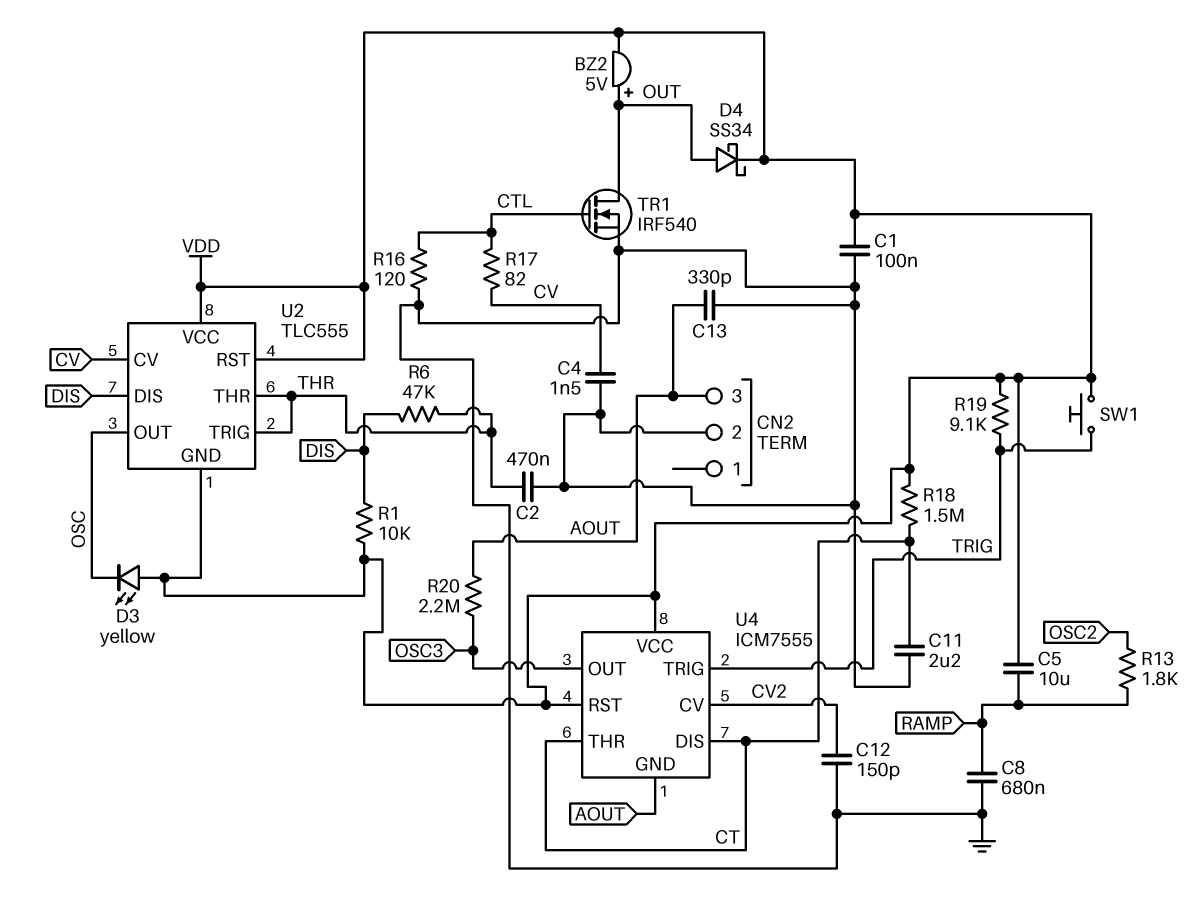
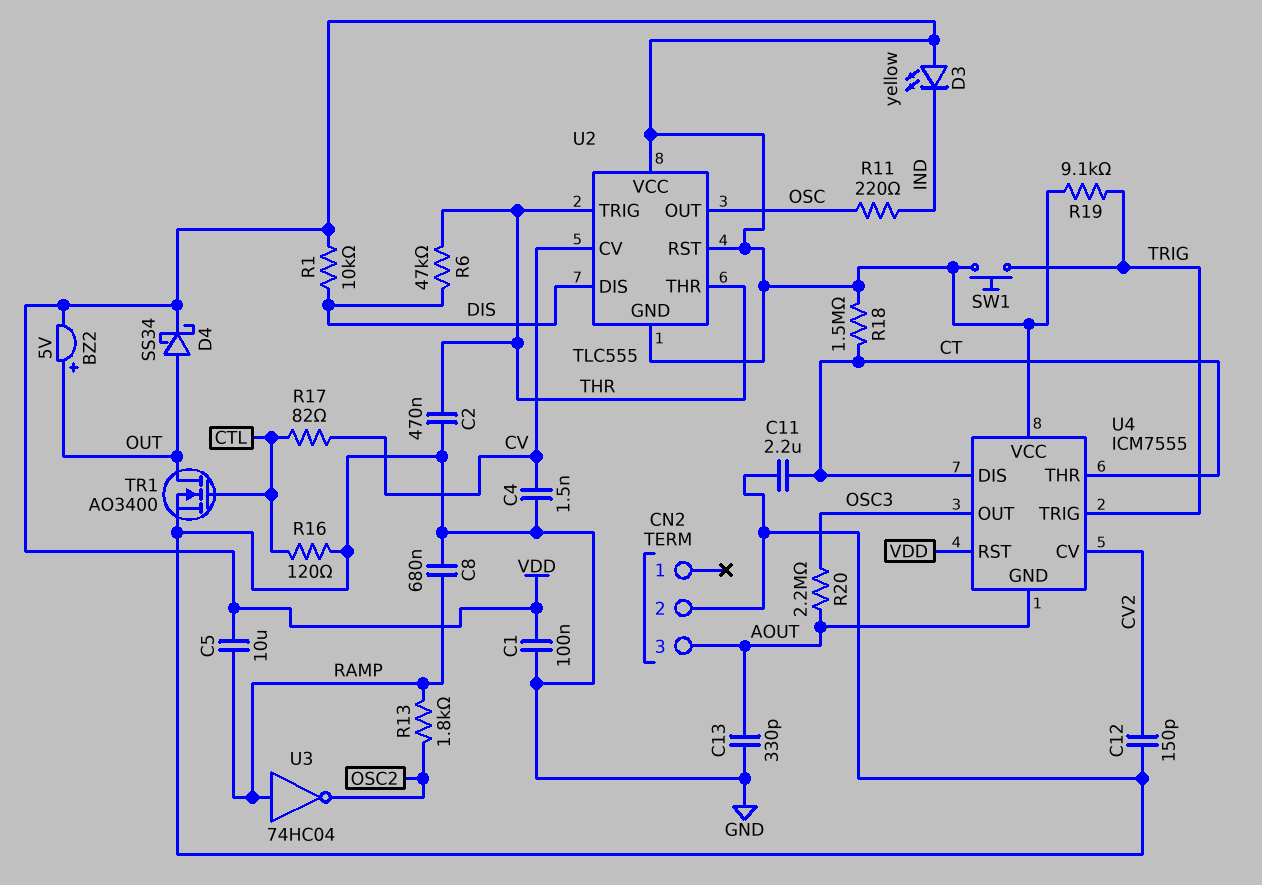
D3: LED yellow (A VDD, K OSC) -> LED yellow (A VDD, K IND)
R11: none -> 220 (IND, OSC)
TR1: NMOS IRF540 (G CTL, D OUT, S GND) -> NMOS AO3400 (G CTL, D OUT, S GND)
U3: none -> NOT 74HC04 (in RAMP, out OSC2)

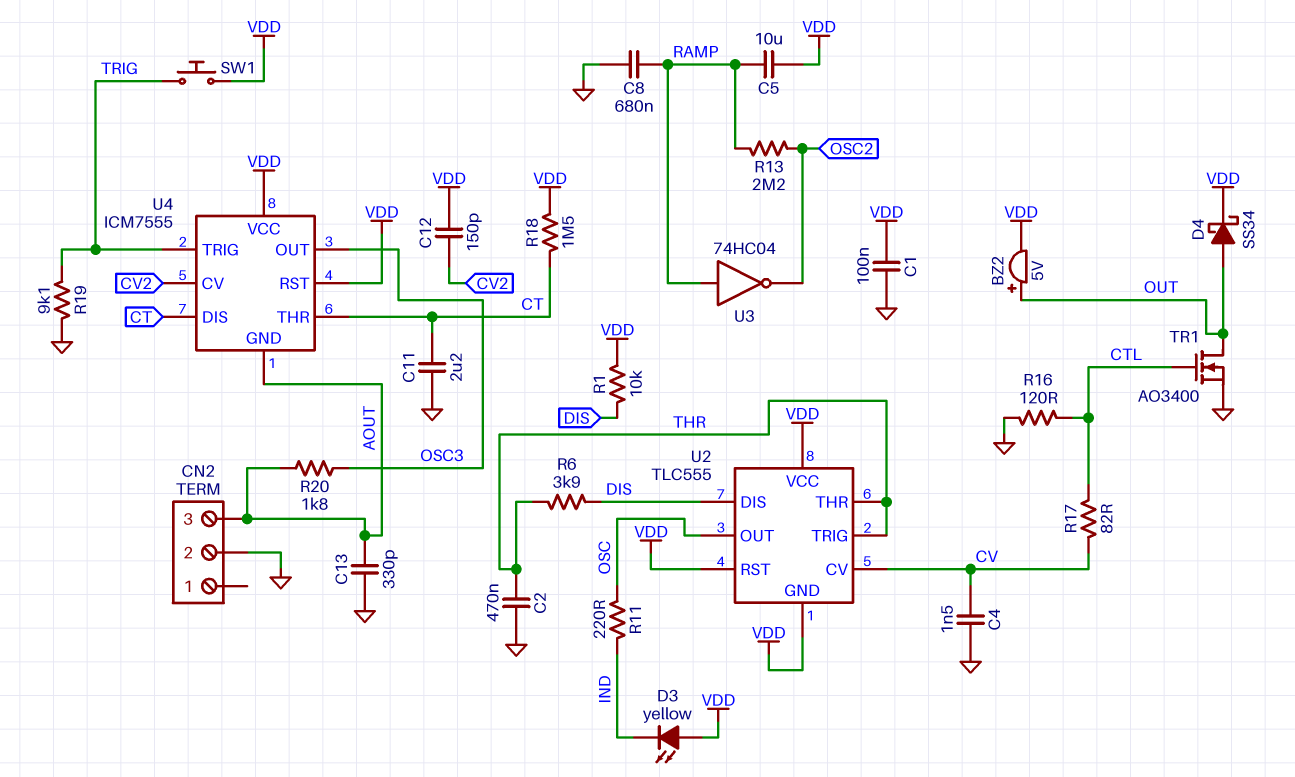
C12: 150pF (CV2, GND) -> 150pF (CV2, VDD)
R6: 47k (DIS, THR) -> 3.9k (DIS, THR)
R13: 1.8k (OSC2, RAMP) -> 2.2M (OSC2, RAMP)
R19: 9.1k (TRIG, VDD) -> 9.1k (GND, TRIG)
R20: 2.2M (AOUT, OSC3) -> 1.8k (AOUT, OSC3)

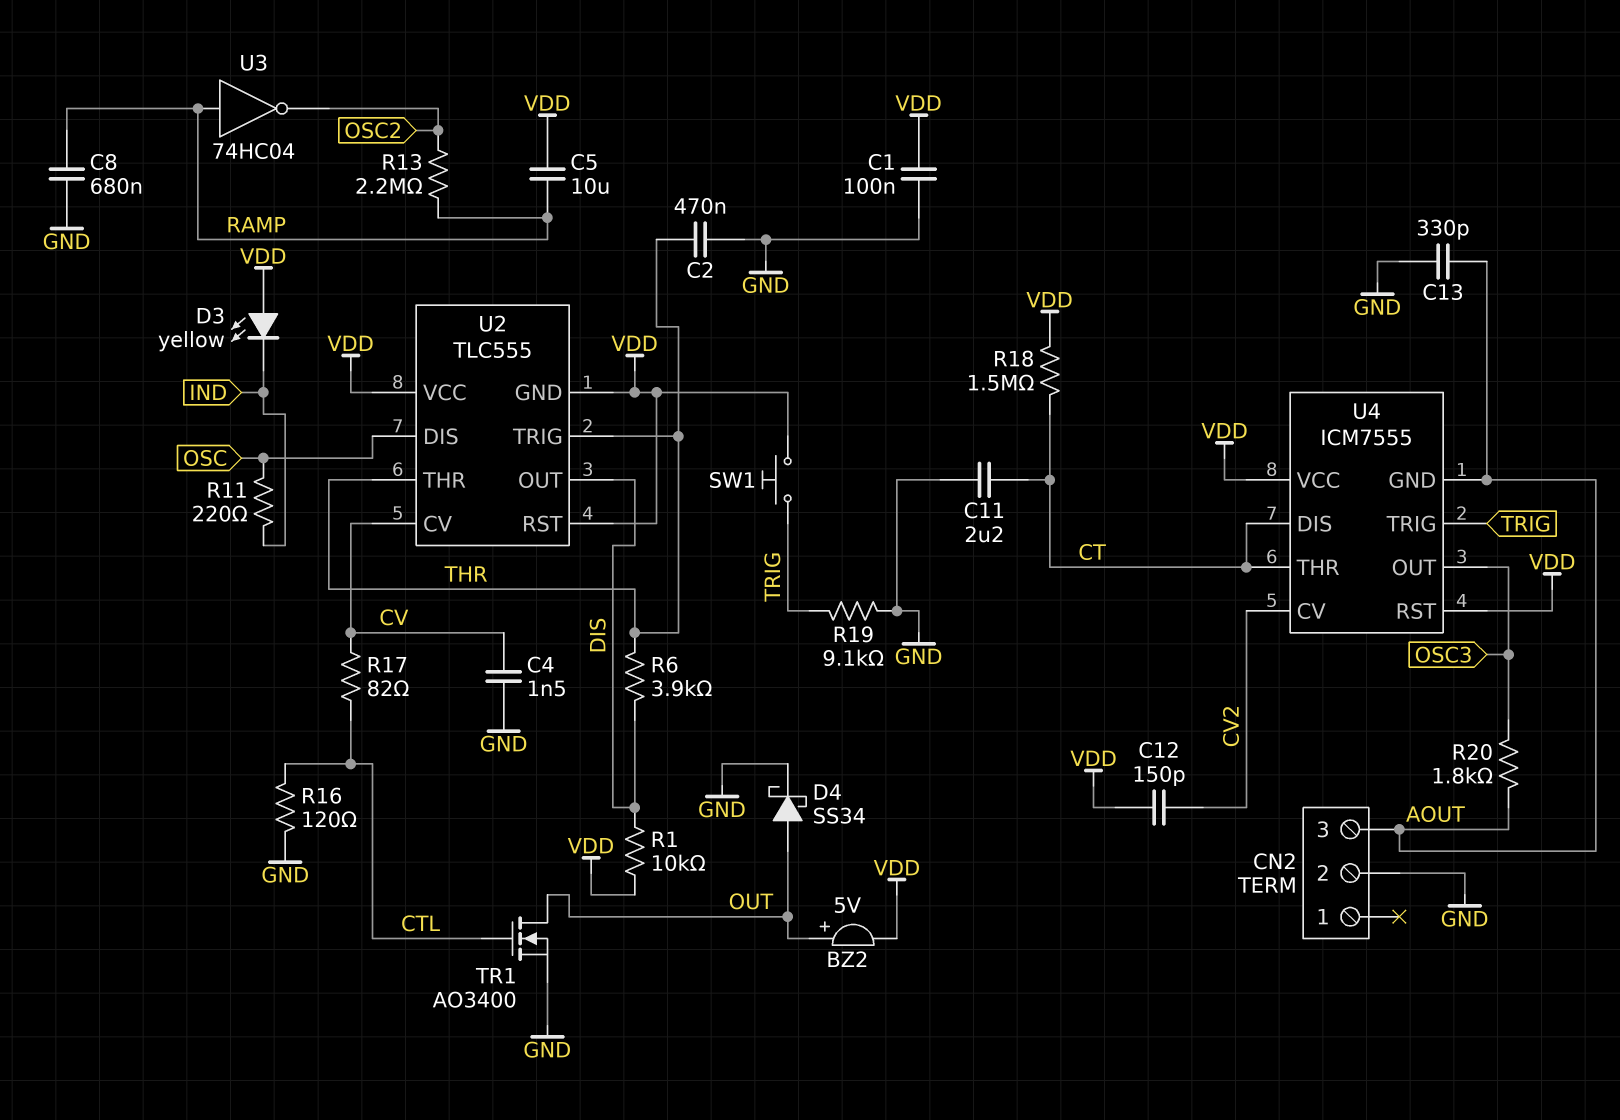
D4: schottky SS34 (A OUT, K VDD) -> schottky SS34 (A OUT, K GND)
U2 pin DIS: DIS -> OSC
U2 pin OUT: OSC -> DIS

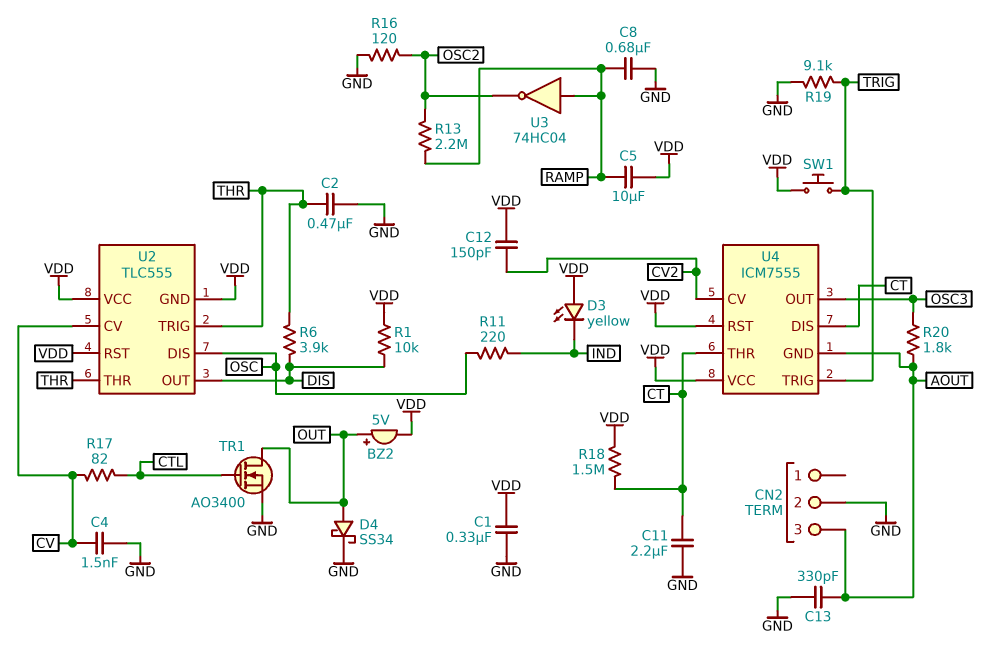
C1: 100nF (GND, VDD) -> 330nF (GND, VDD)
R16: 120 (CTL, GND) -> 120 (GND, OSC2)

